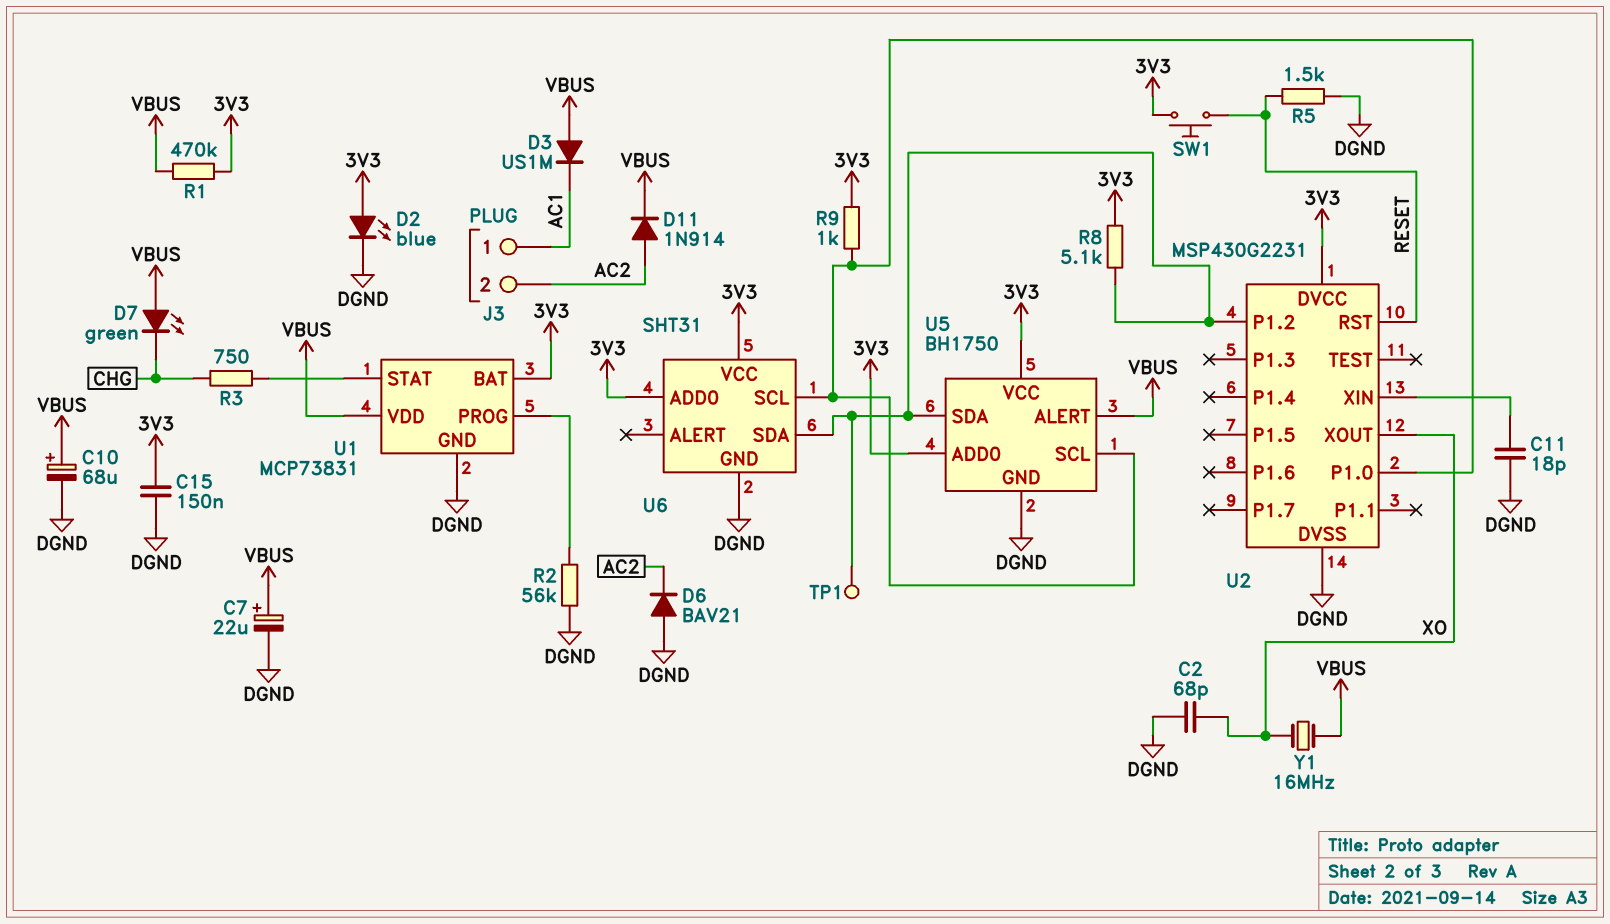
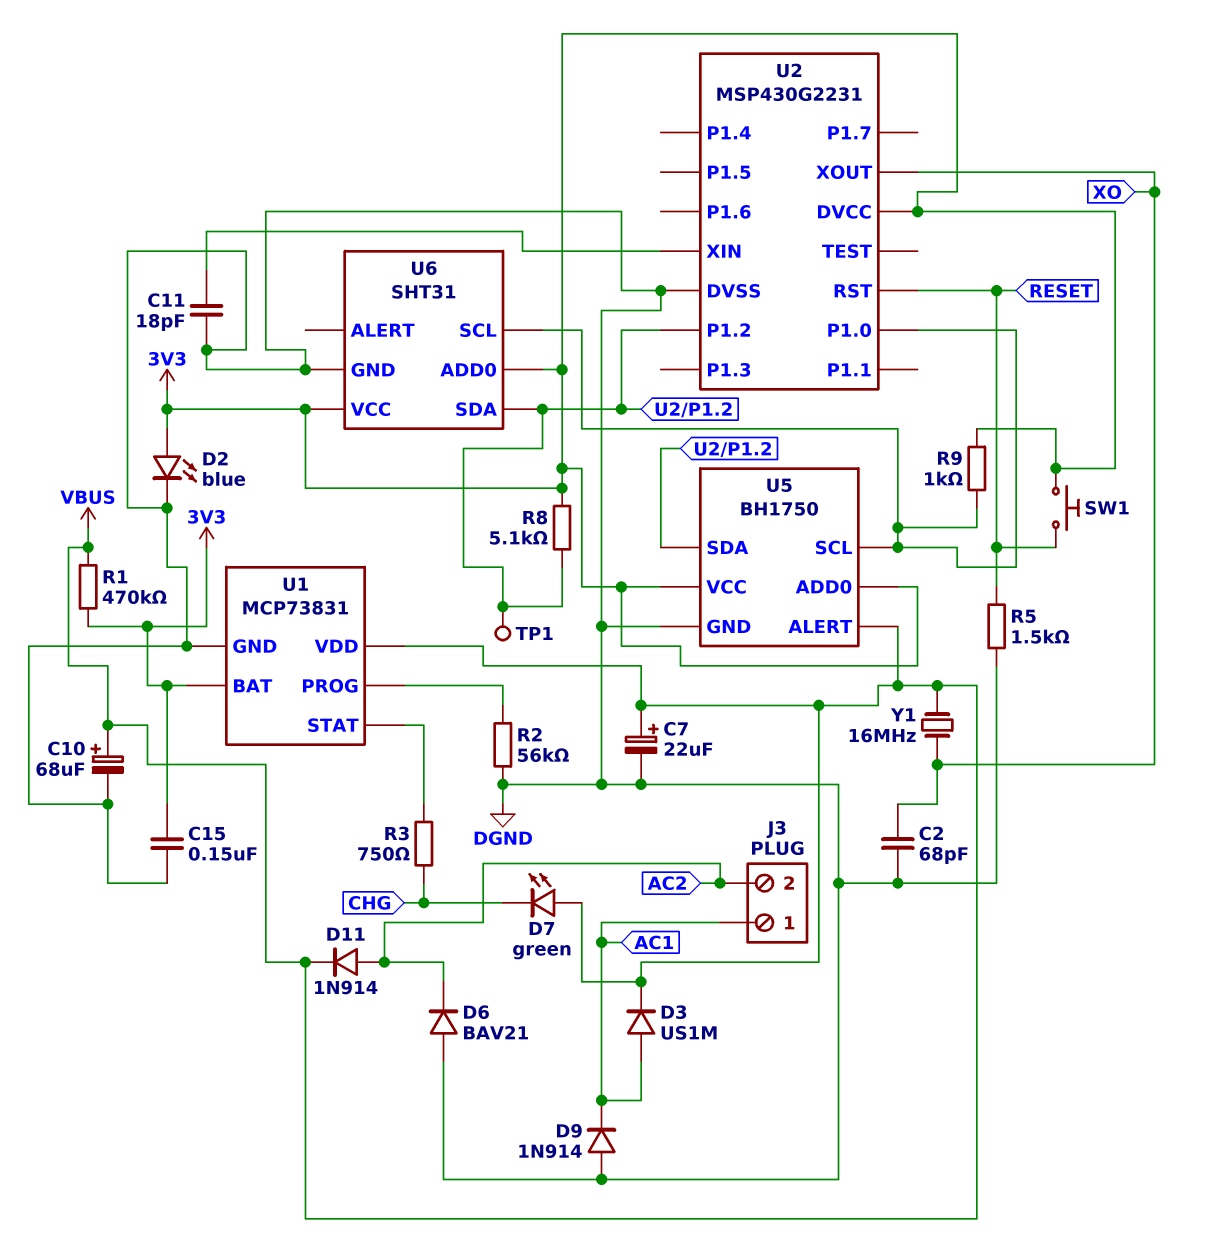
D3: diode US1M (A VBUS, K AC1) -> diode US1M (A AC1, K VBUS)
D9: none -> diode 1N914 (A DGND, K AC1)

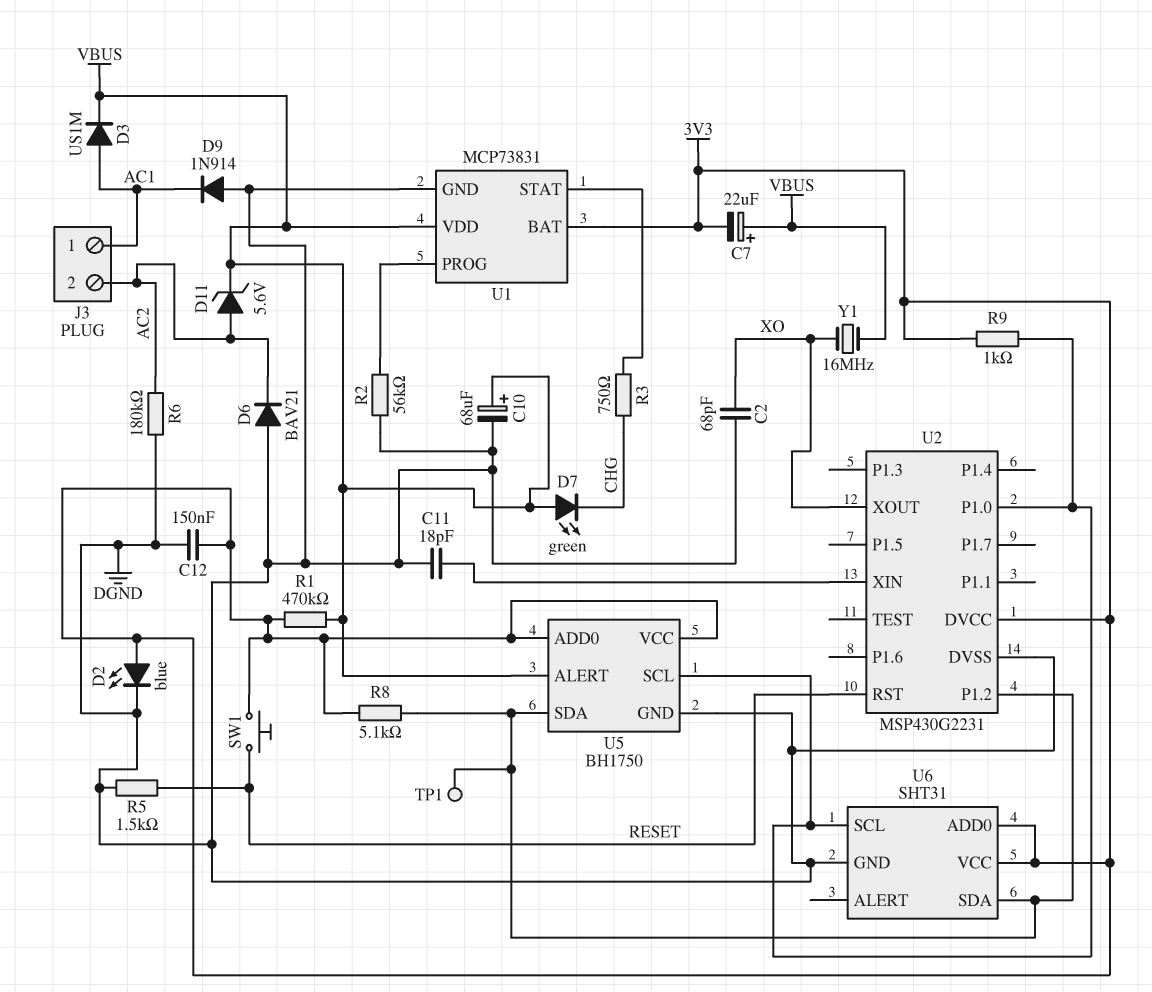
C7: 22uF (plus VBUS, minus DGND) -> 22uF (plus VBUS, minus 3V3)
C12: none -> 150nF (3V3, DGND)
C15: 150nF (3V3, DGND) -> none
D11: diode 1N914 (A AC2, K VBUS) -> zener 5.6V (A AC2, K VBUS)
R6: none -> 180k (AC2, DGND)

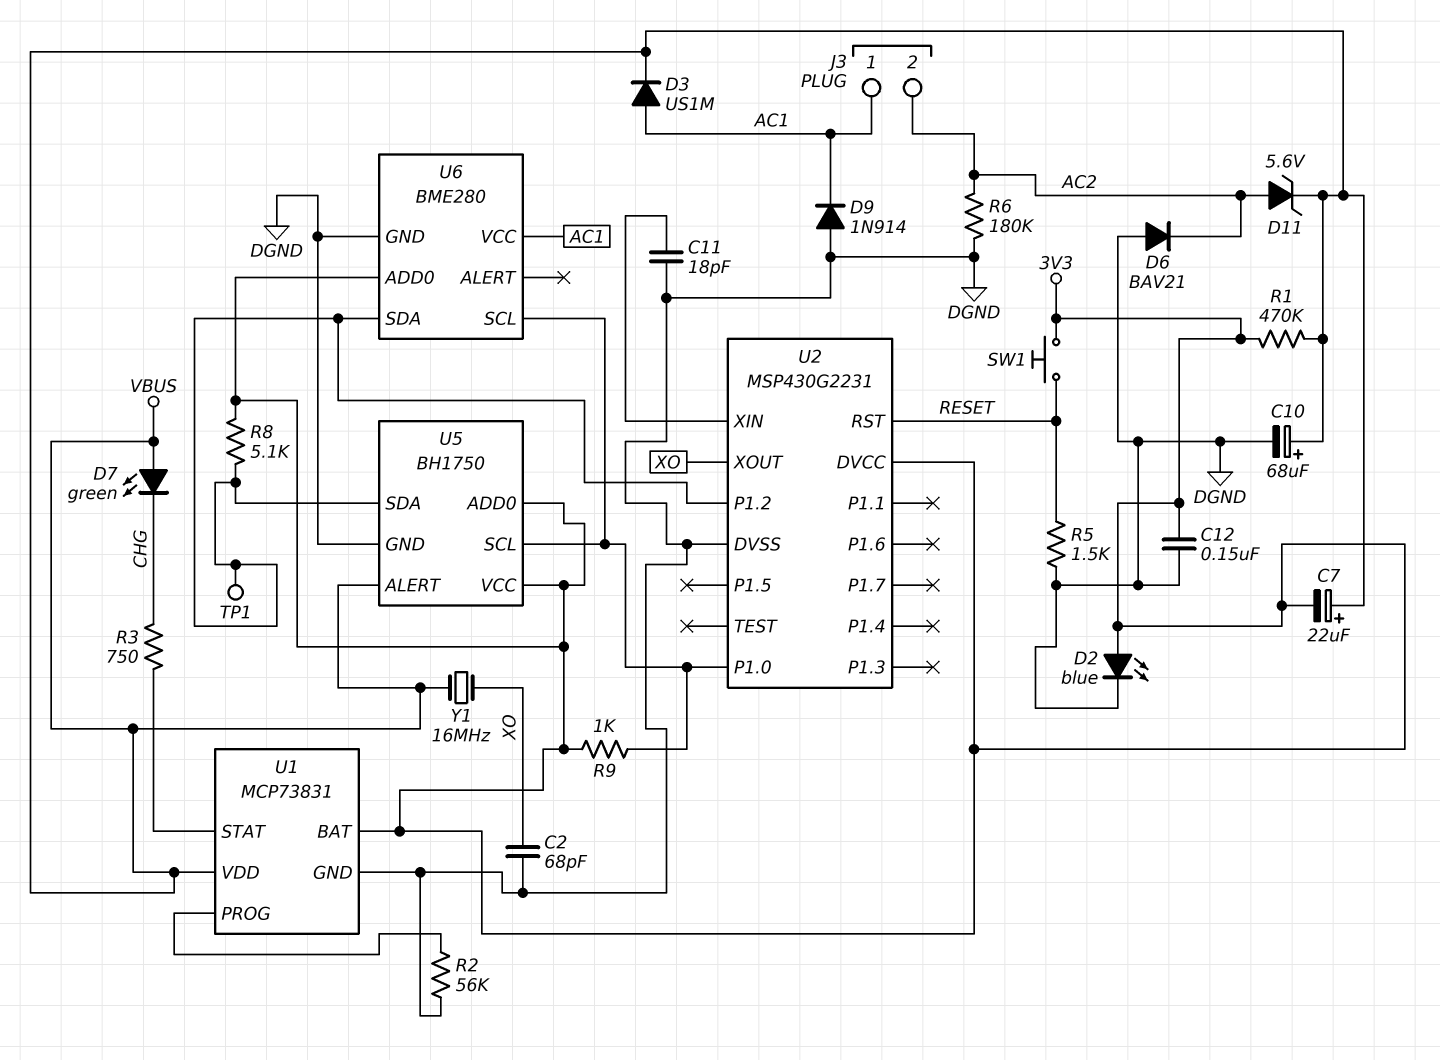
U6: SHT31 -> BME280
U6 pin VCC: 3V3 -> AC1

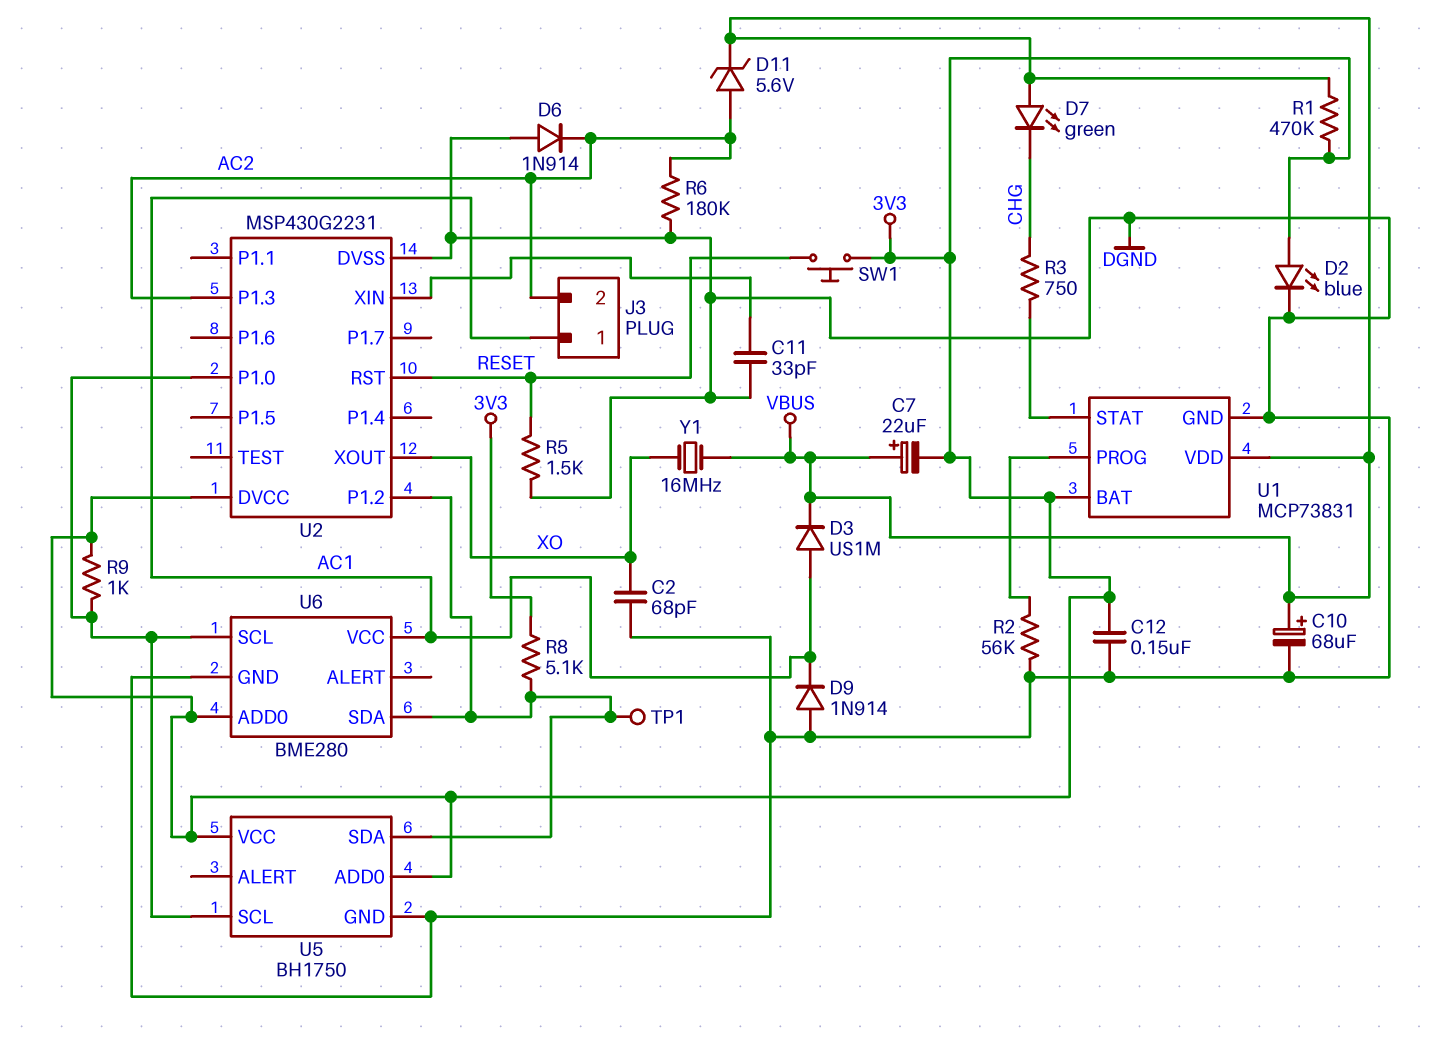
C11: 18pF (DGND, U2/XIN) -> 33pF (DGND, U2/XIN)
D6: diode BAV21 (A DGND, K AC2) -> diode 1N914 (A DGND, K AC2)
U2 pin P1.3: none -> AC2
U5 pin ALERT: VBUS -> none

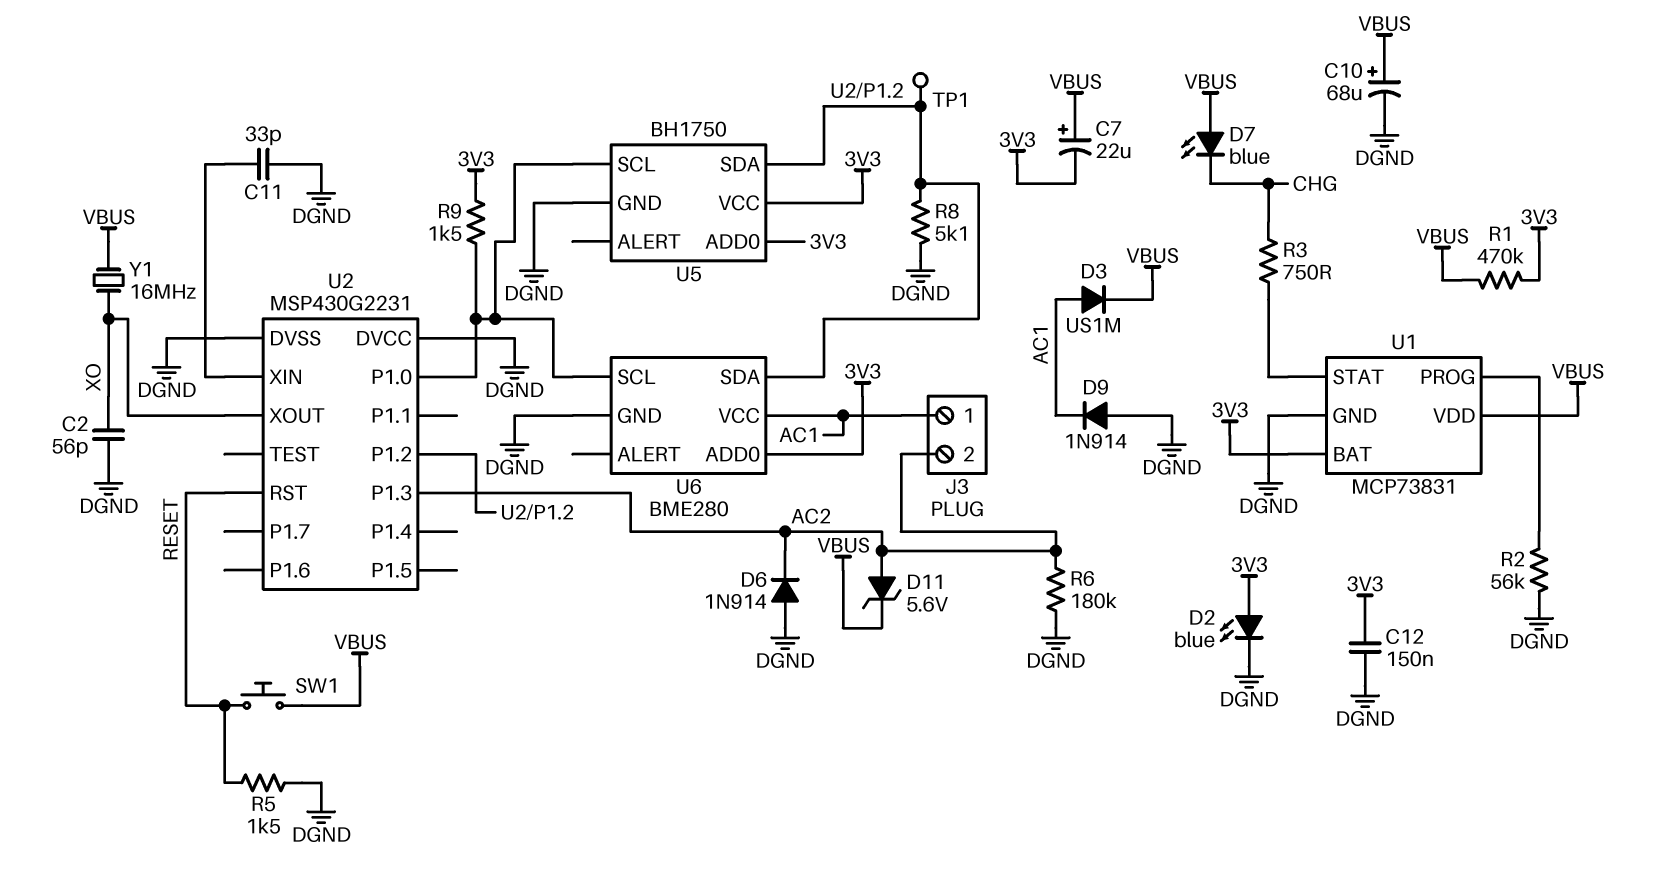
C2: 68pF (DGND, XO) -> 56pF (DGND, XO)
D7: LED green (A VBUS, K CHG) -> LED blue (A VBUS, K CHG)
R8: 5.1k (3V3, U2/P1.2) -> 5.1k (DGND, U2/P1.2)
R9: 1k (3V3, U2/P1.0) -> 1.5k (3V3, U2/P1.0)
SW1: button (3V3, RESET) -> button (RESET, VBUS)
U2 pin DVCC: 3V3 -> DGND

